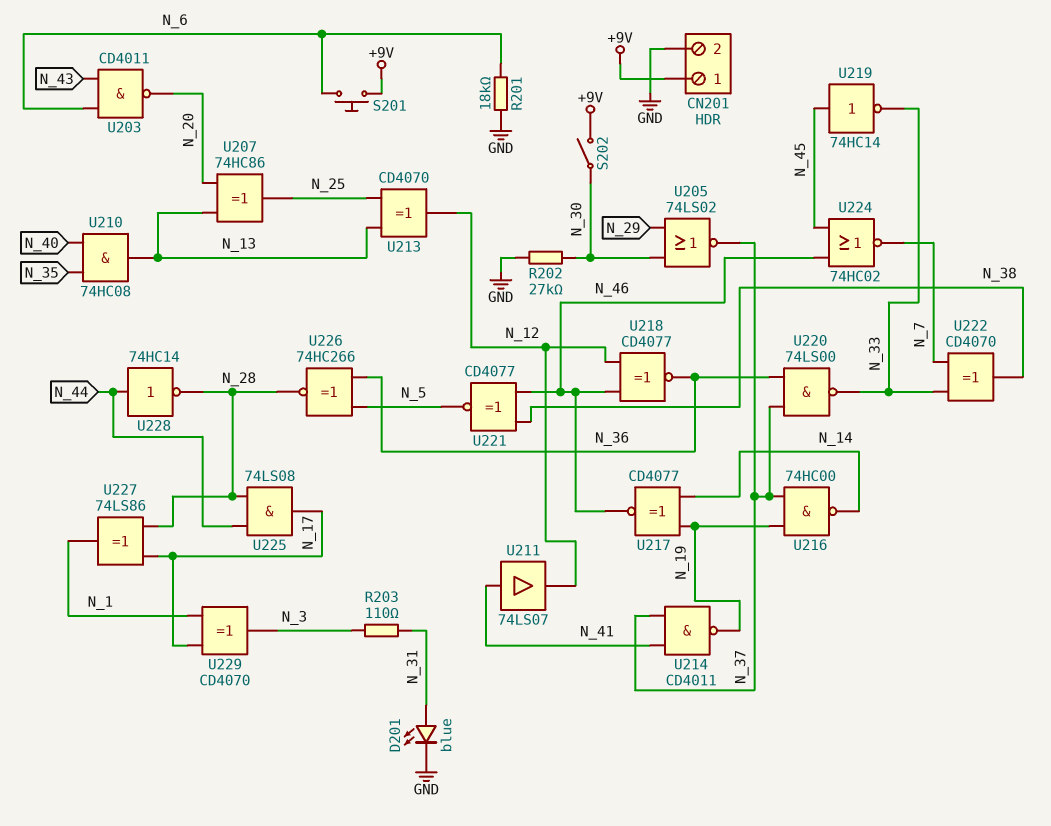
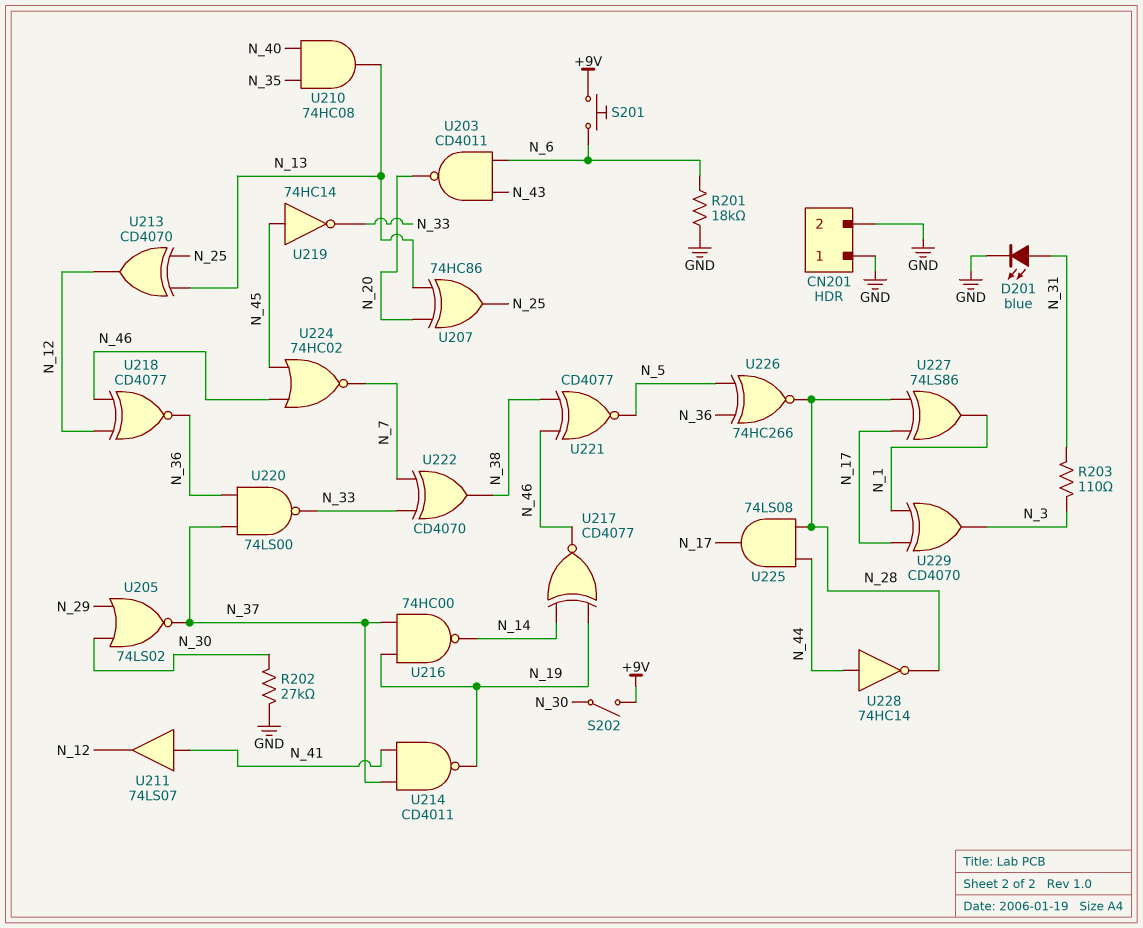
CN201 pin 1: +9V -> GND

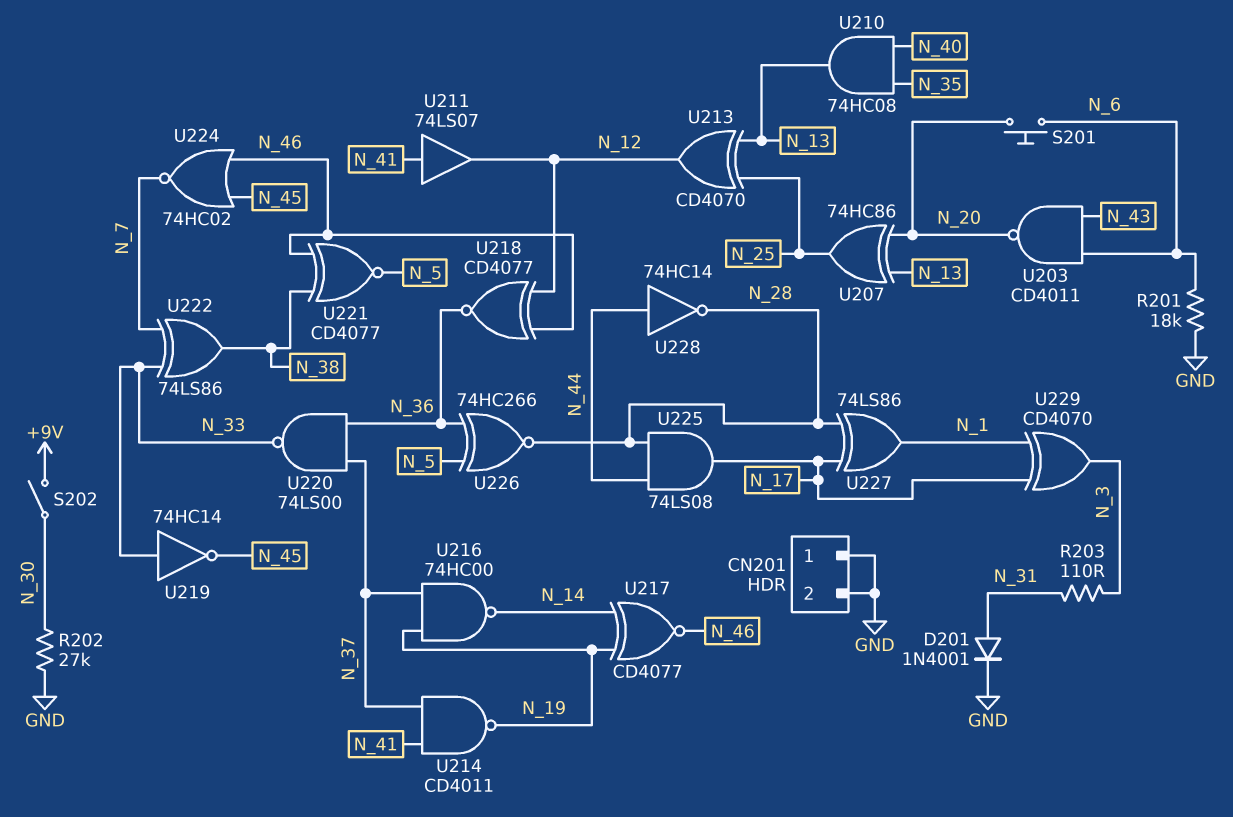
D201: LED blue (A N_31, K GND) -> diode 1N4001 (A N_31, K GND)
S201: button (+9V, N_6) -> button (N_6, N_20)
U205: NOR 74LS02 (in N_29, in N_30, out N_37) -> none
U219: NOT 74HC14 (in N_45, out N_33) -> NOT 74HC14 (in N_33, out N_45)
U222: XOR CD4070 (in N_7, in N_33, out N_38) -> XOR 74LS86 (in N_7, in N_33, out N_38)

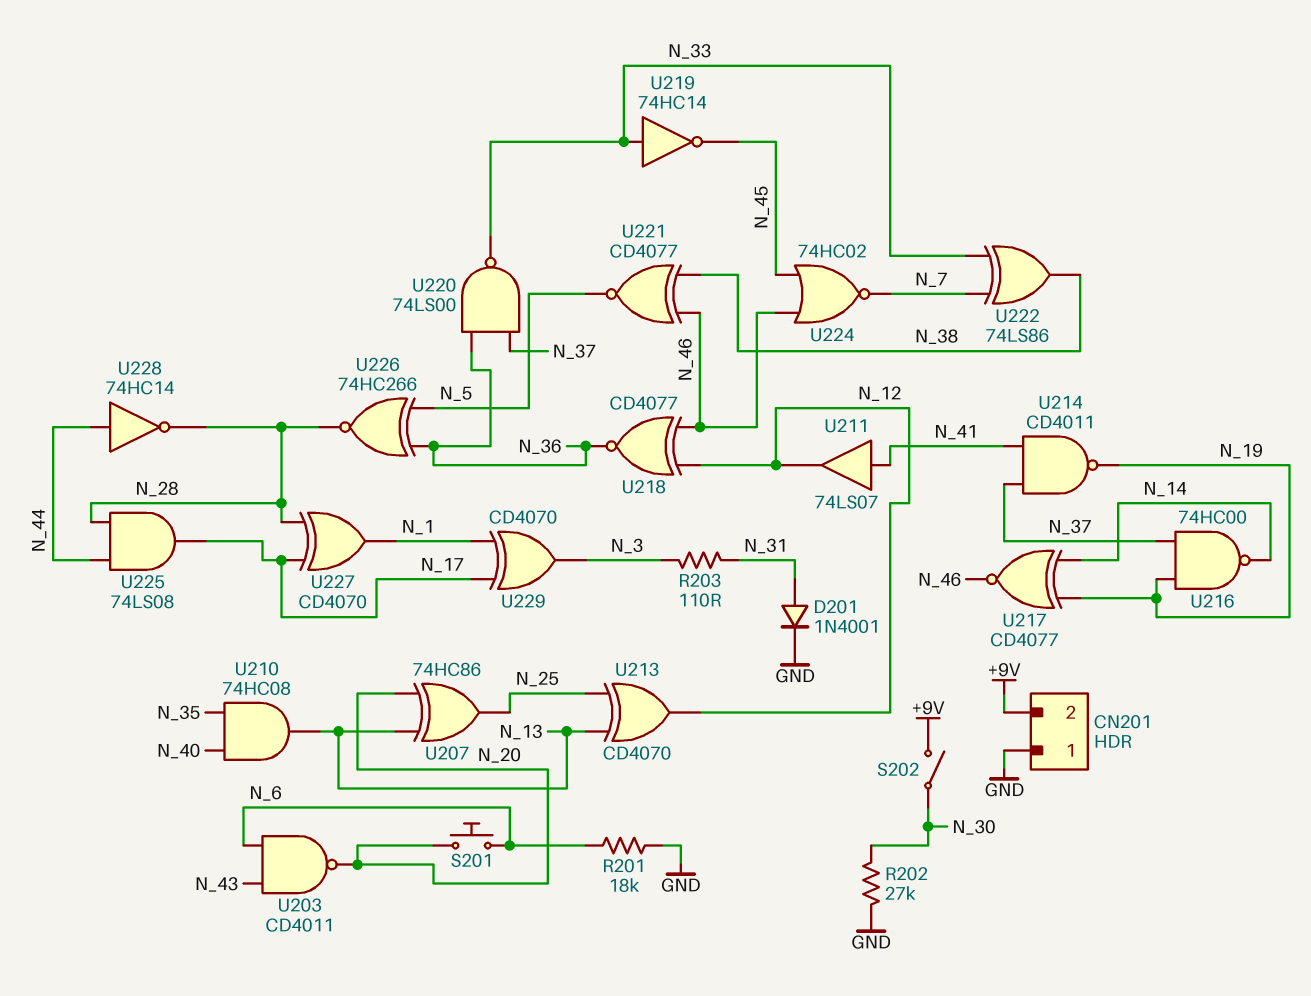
CN201 pin 2: GND -> +9V
U227: XOR 74LS86 (in N_17, in N_28, out N_1) -> XOR CD4070 (in N_17, in N_28, out N_1)

